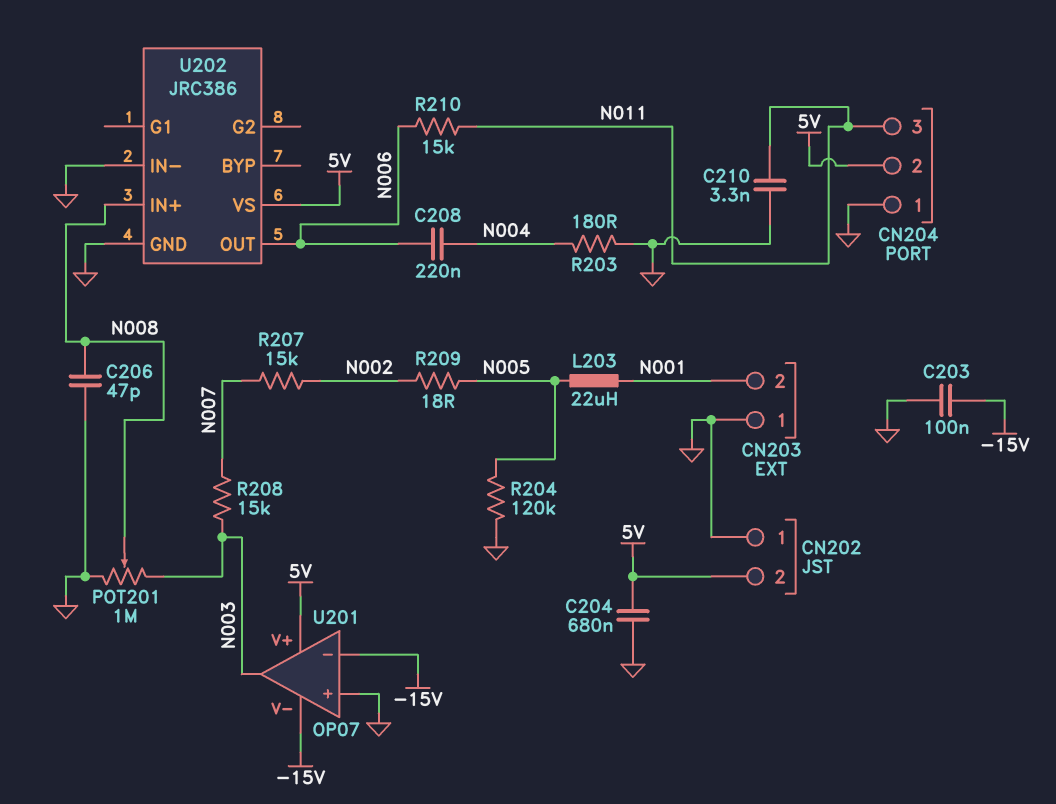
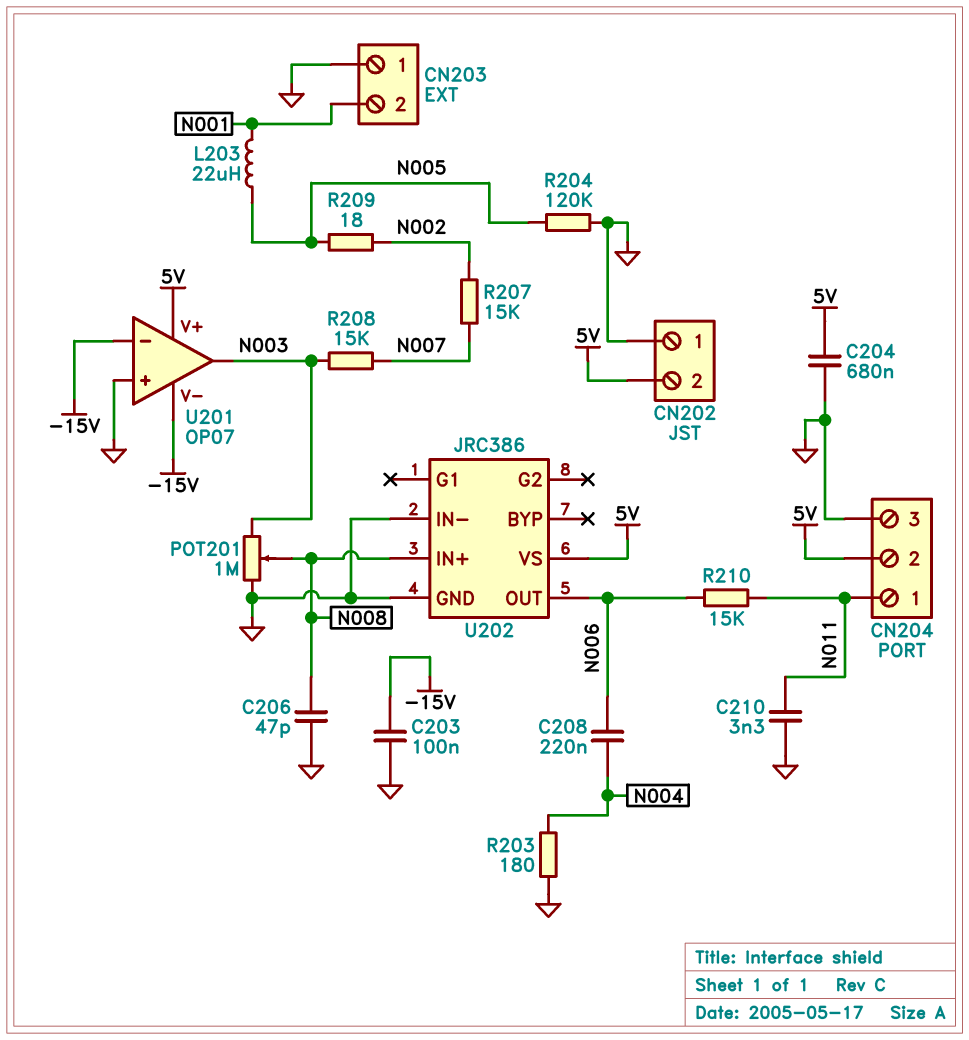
CN204 pin 1: GND -> N011
CN204 pin 3: N011 -> GND

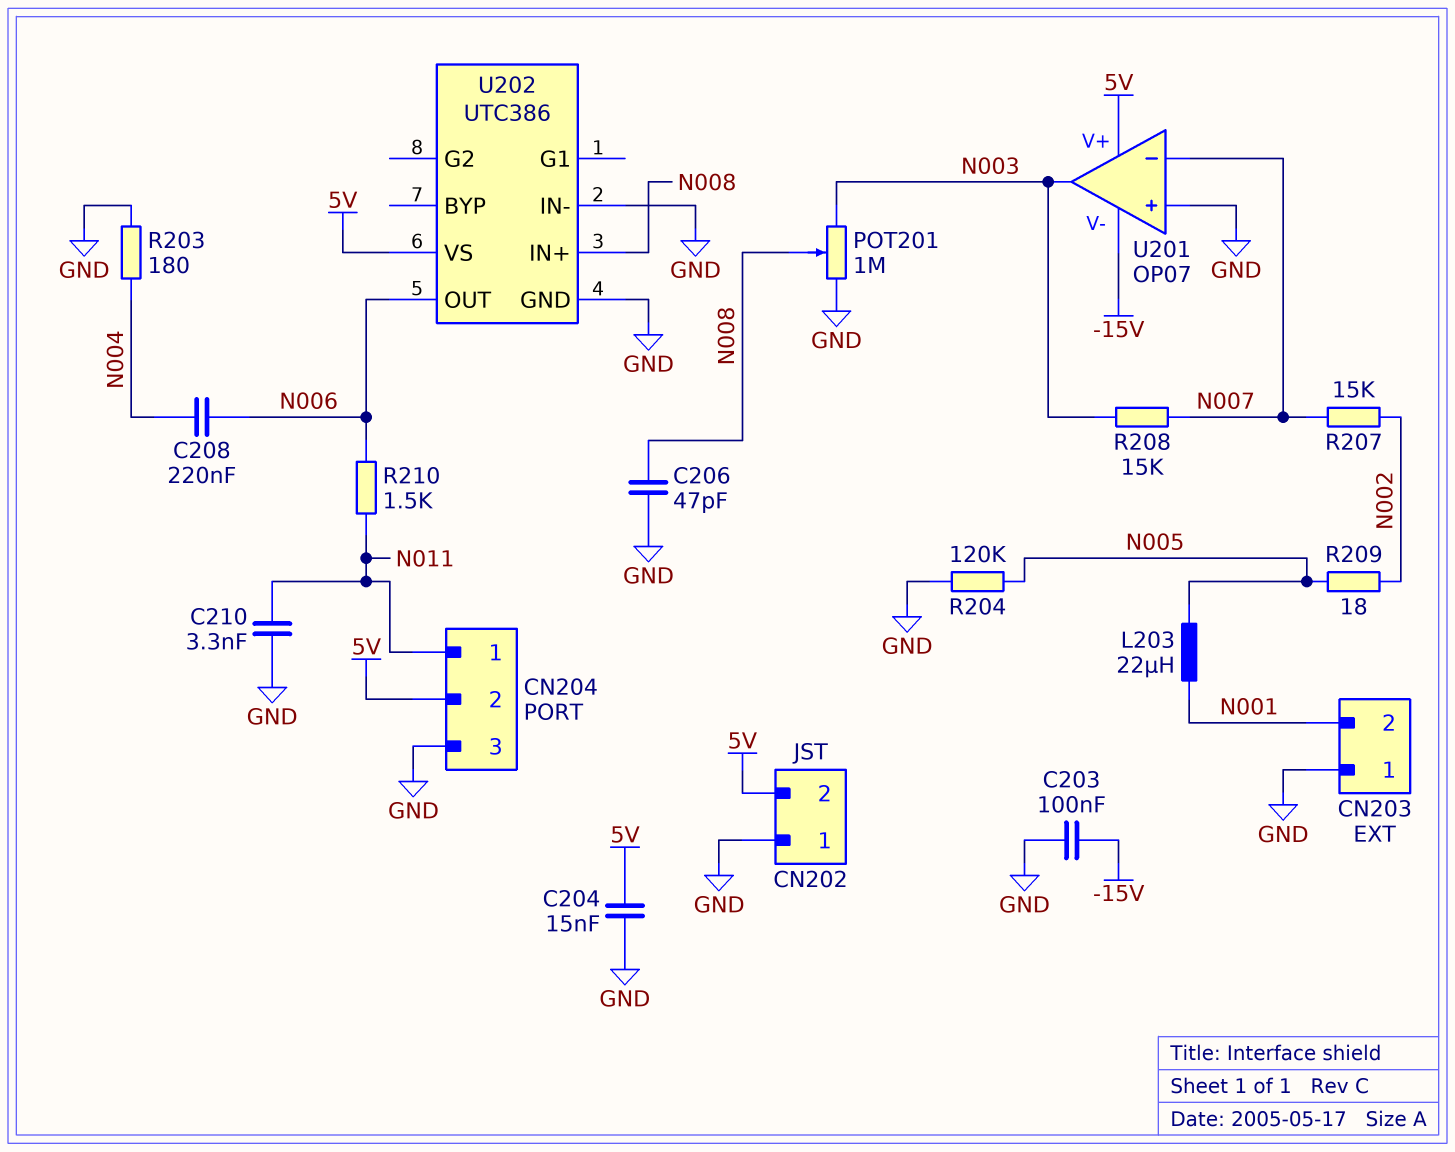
C204: 680nF (5V, GND) -> 15nF (5V, GND)
R210: 15k (N006, N011) -> 1.5k (N006, N011)
U201 pin in-: -15V -> N007
U202: JRC386 -> UTC386

